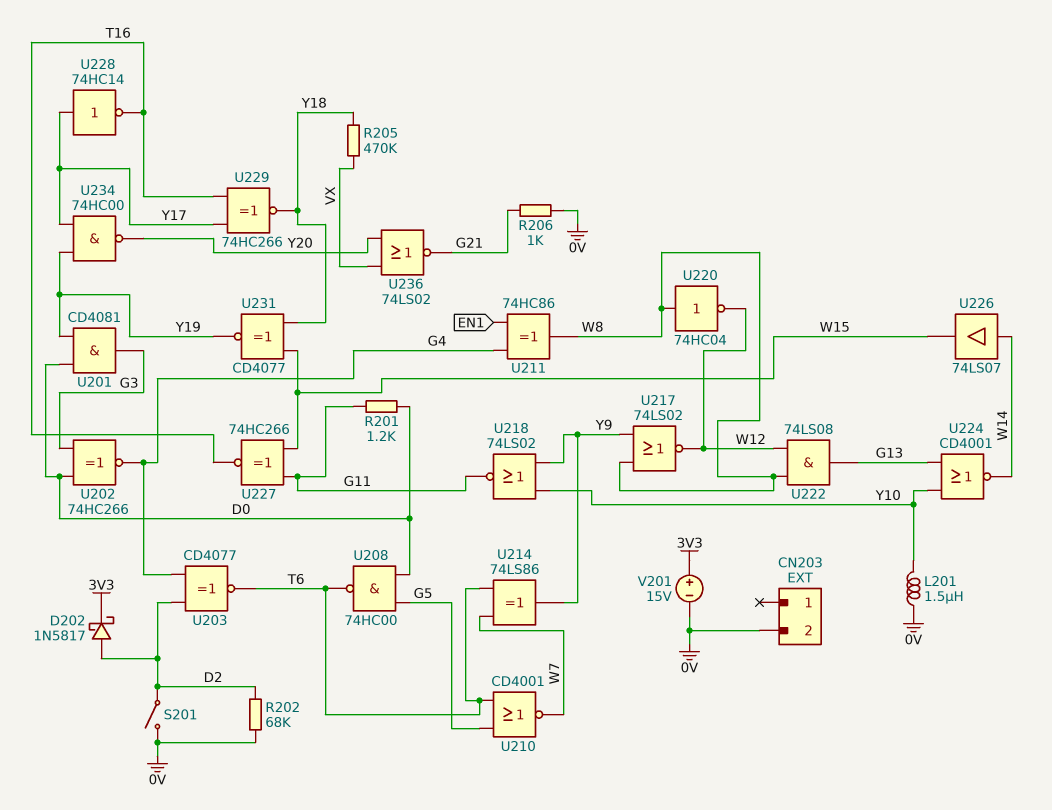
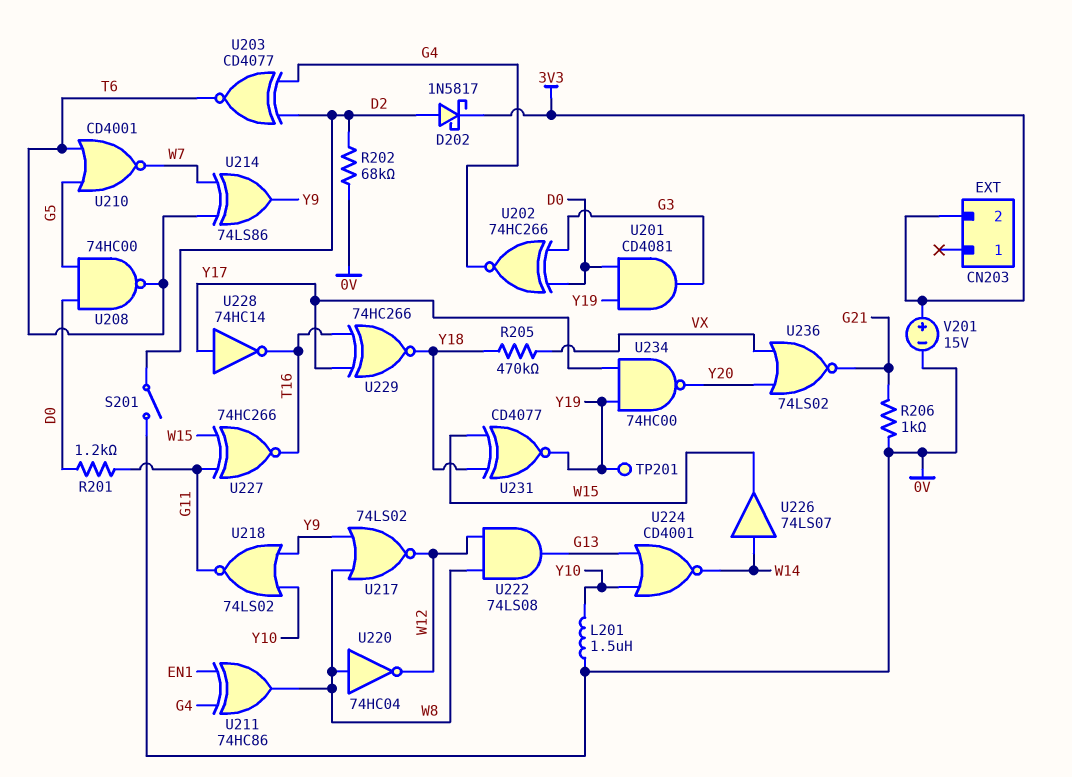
CN203 pin 2: 0V -> 3V3
TP201: none -> test point (Y19)

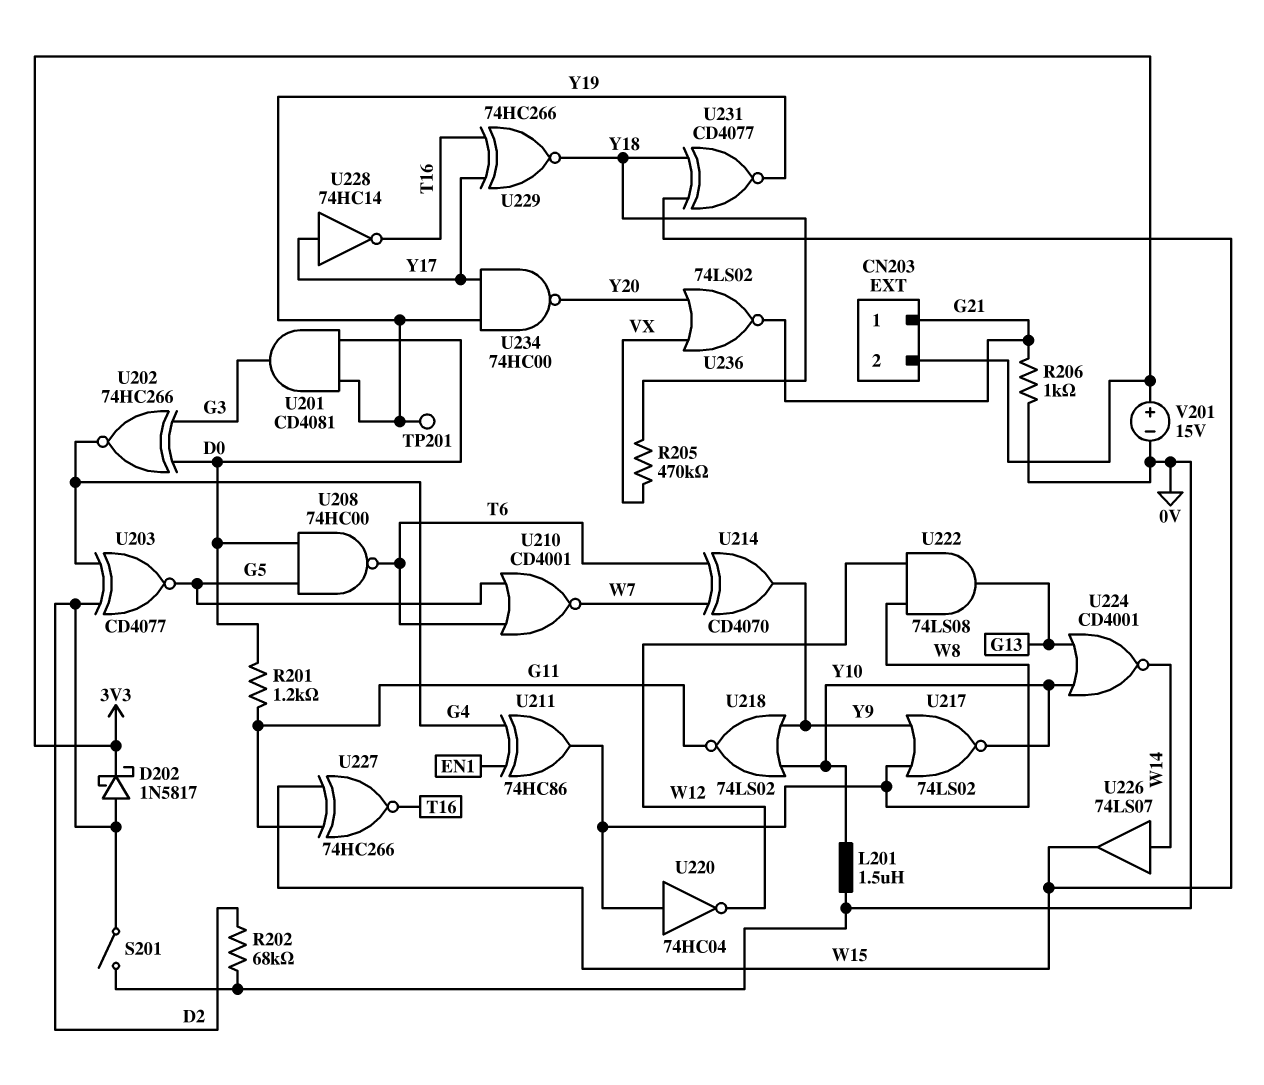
CN203 pin 1: none -> G21
U203: XNOR CD4077 (in D2, in G4, out T6) -> XNOR CD4077 (in D2, in G4, out G5)
U214: XOR 74LS86 (in T6, in W7, out Y9) -> XOR CD4070 (in T6, in W7, out Y9)
U217: NOR 74LS02 (in W8, in Y9, out W12) -> NOR 74LS02 (in W8, in Y9, out Y10)

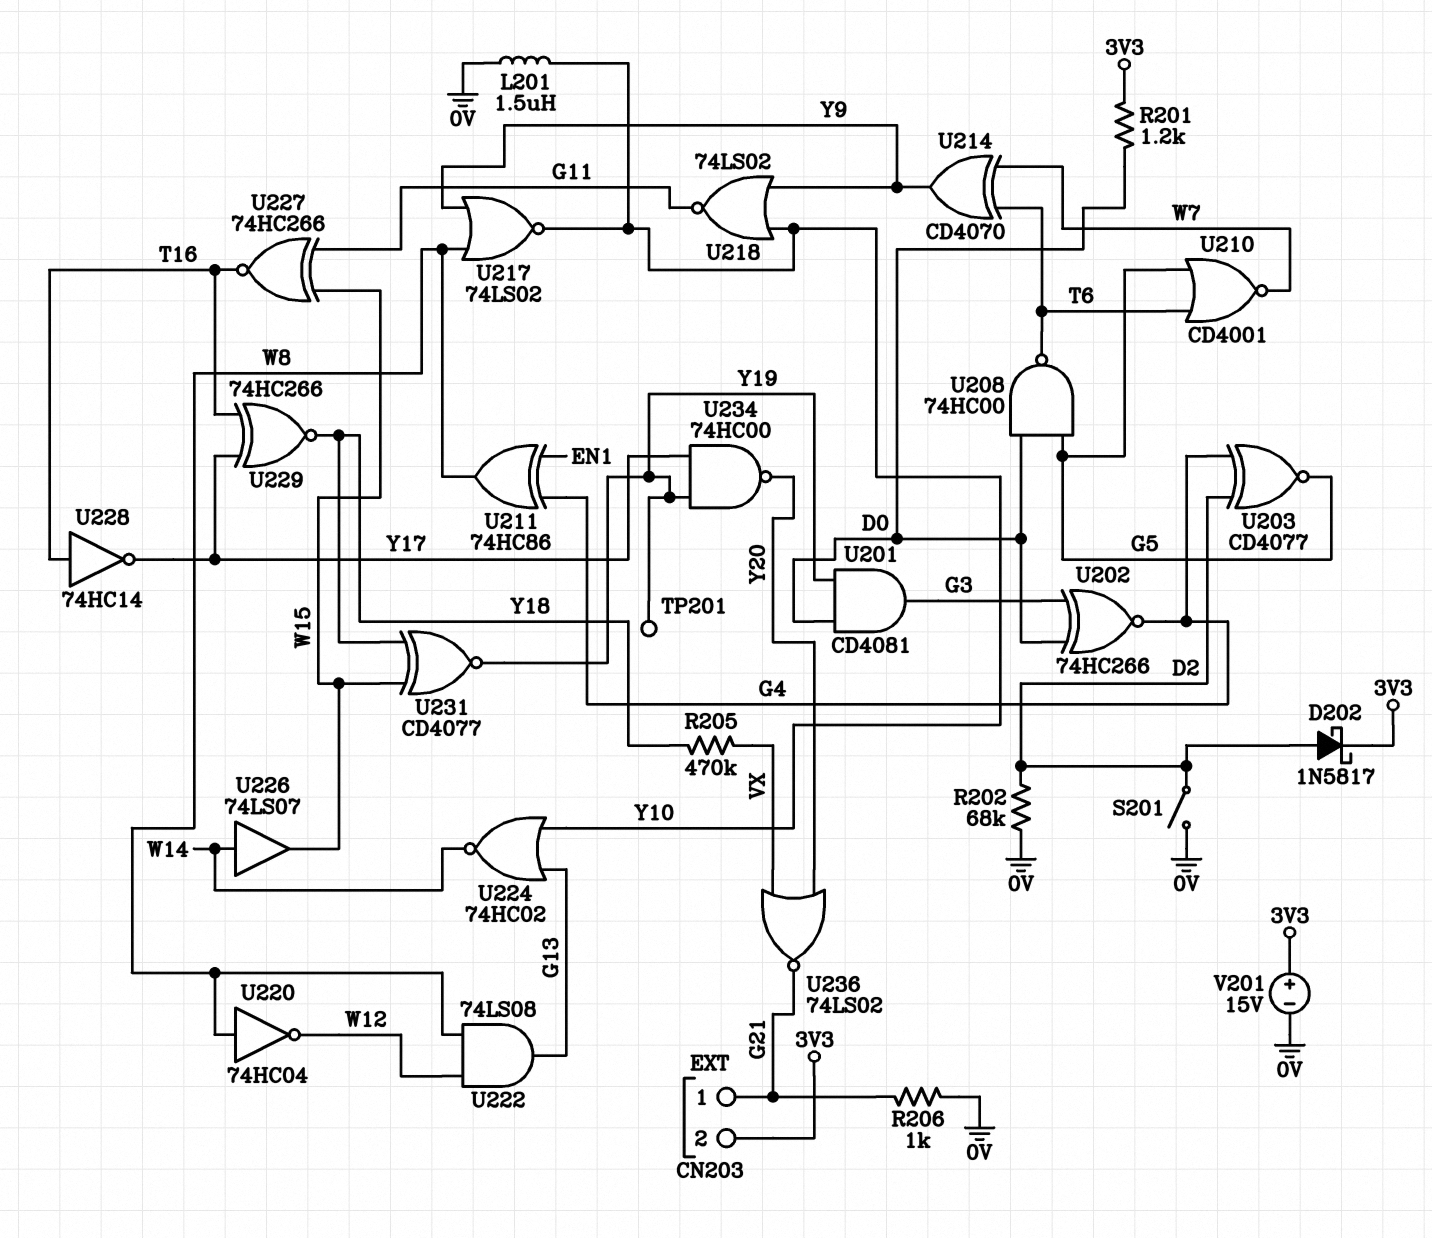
R201: 1.2k (D0, G11) -> 1.2k (3V3, D0)
U224: NOR CD4001 (in G13, in Y10, out W14) -> NOR 74HC02 (in G13, in Y10, out W14)
U228: NOT 74HC14 (in Y17, out T16) -> NOT 74HC14 (in T16, out Y17)

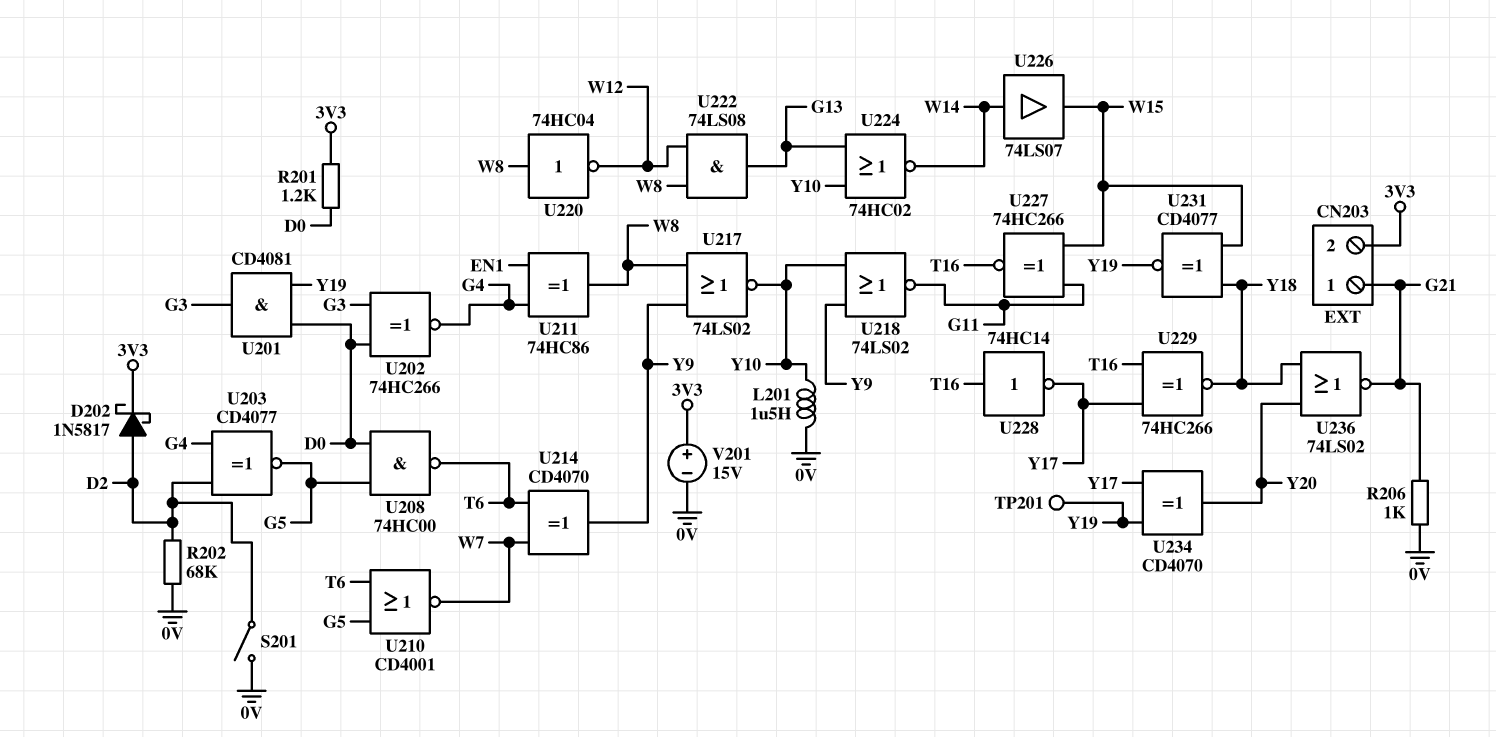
R205: 470k (VX, Y18) -> none
U234: NAND 74HC00 (in Y17, in Y19, out Y20) -> XOR CD4070 (in Y17, in Y19, out Y20)
U236: NOR 74LS02 (in VX, in Y20, out G21) -> NOR 74LS02 (in Y18, in Y20, out G21)

